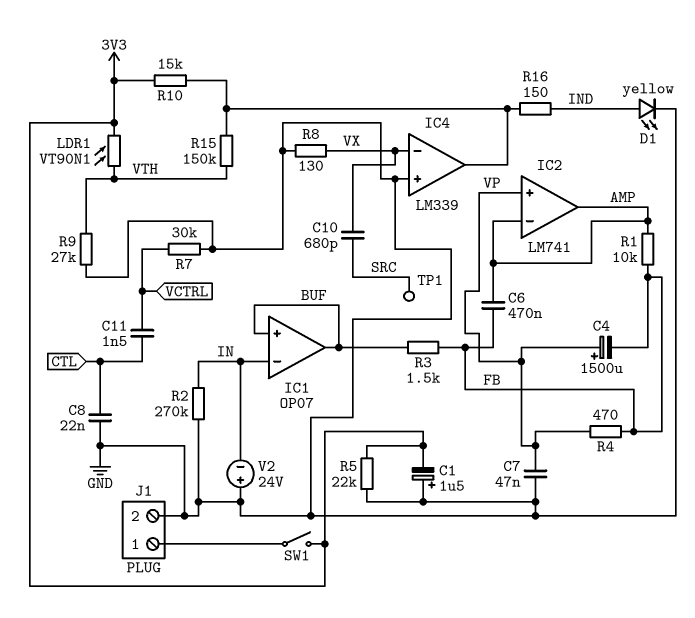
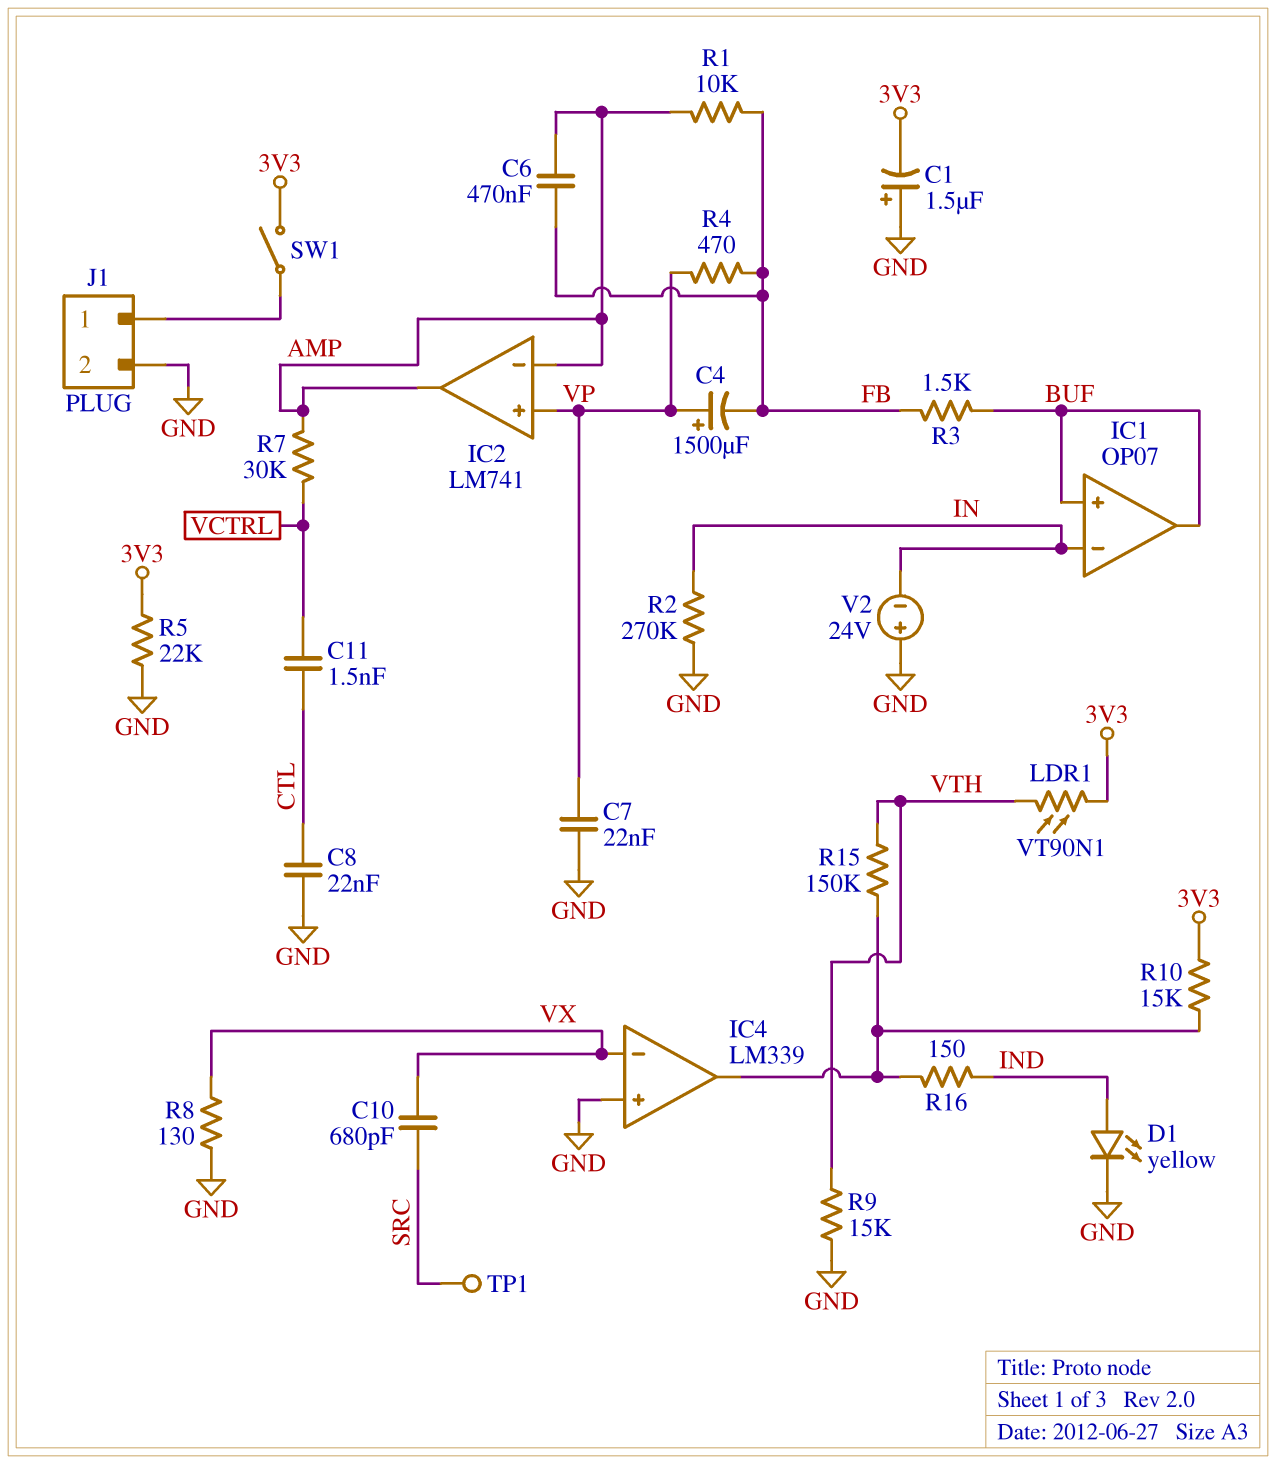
C7: 47nF (GND, VP) -> 22nF (GND, VP)
R7: 30k (GND, VCTRL) -> 30k (AMP, VCTRL)
R9: 27k (GND, VTH) -> 15k (GND, VTH)

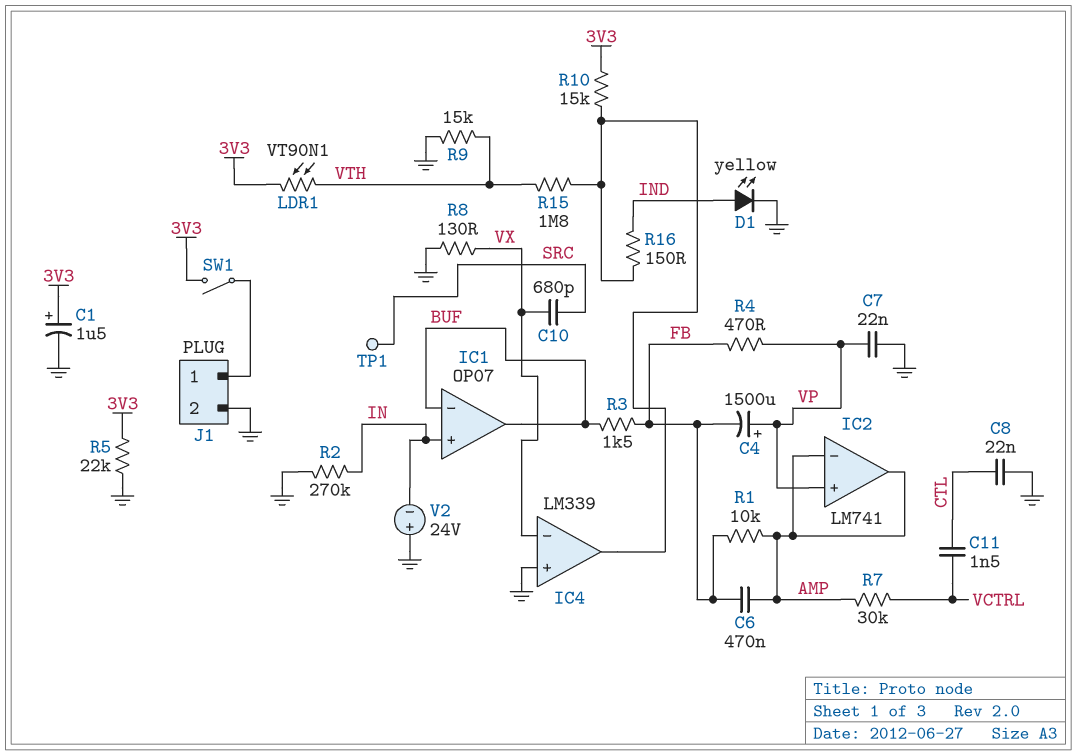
C1: 1.5uF (plus GND, minus 3V3) -> 1.5uF (plus 3V3, minus GND)
IC1 pin in+: BUF -> IN
IC1 pin in-: IN -> BUF
R15: 150k (IC4/out, VTH) -> 1.8M (IC4/out, VTH)

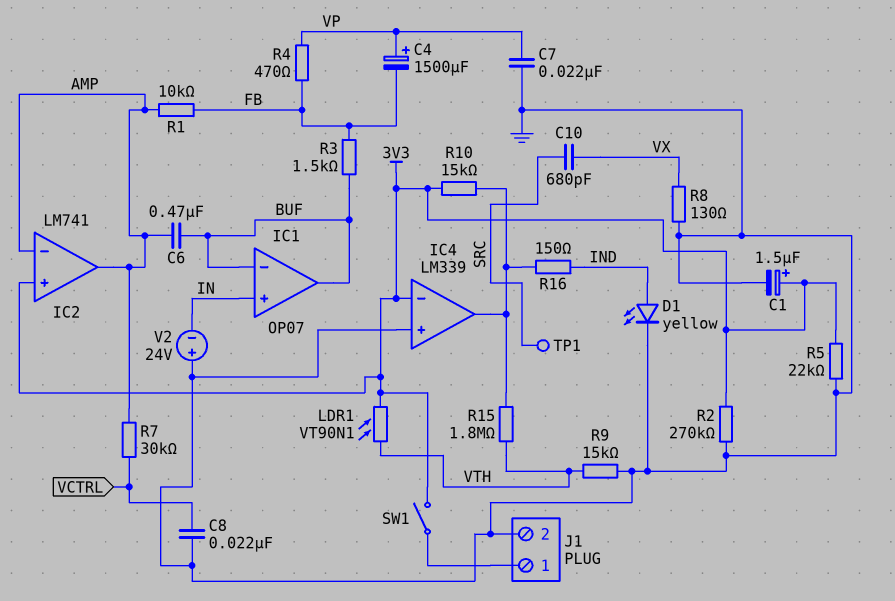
C6: 470nF (AMP, FB) -> 470nF (AMP, BUF)
C8: 22nF (CTL, GND) -> 22nF (GND, VCTRL)
C11: 1.5nF (CTL, VCTRL) -> none
IC2 pin in+: VP -> 3V3
IC4 pin in-: VX -> 3V3
R2: 270k (GND, IN) -> 270k (3V3, GND)

